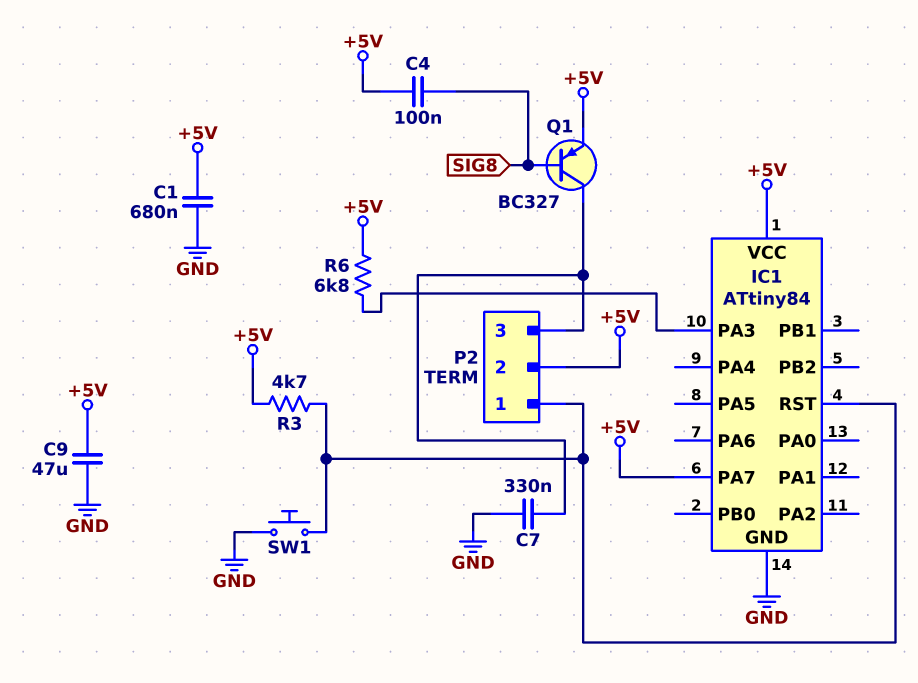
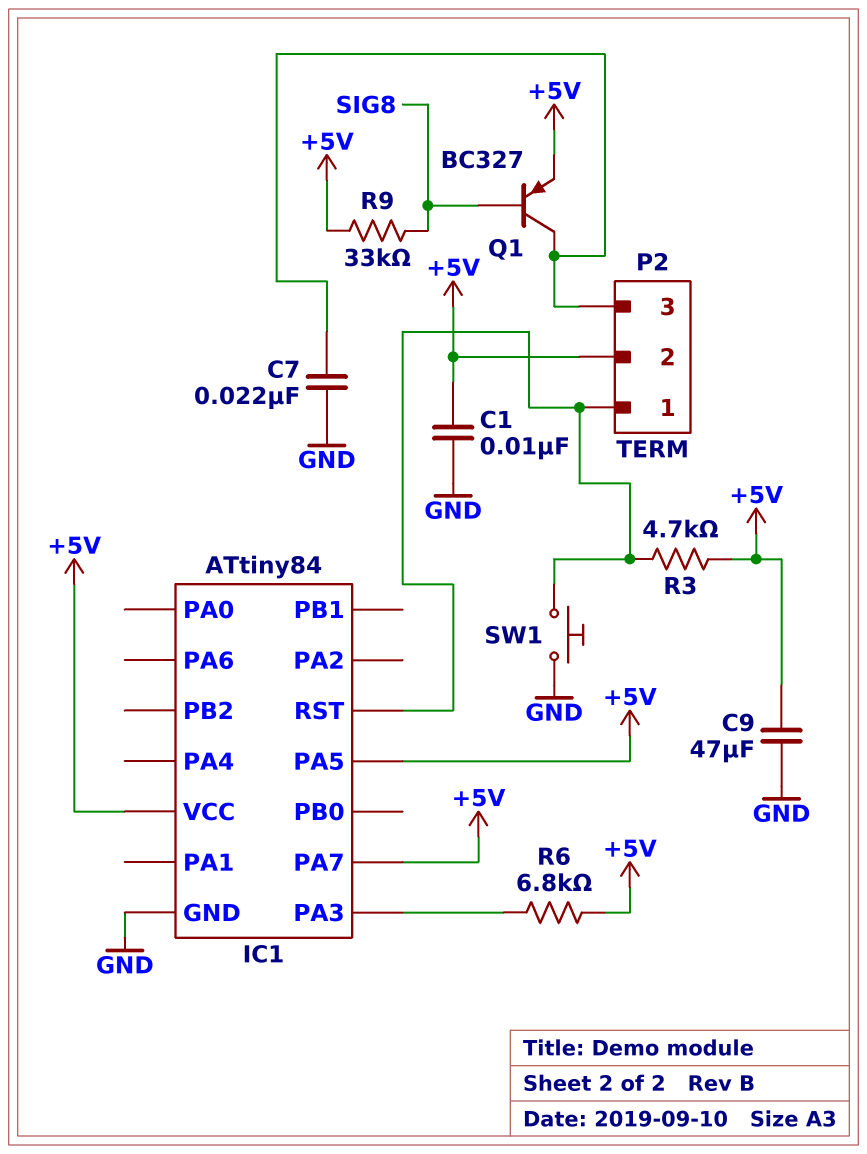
C1: 680nF (+5V, GND) -> 10nF (+5V, GND)
C4: 100nF (+5V, SIG8) -> none
C7: 330nF (GND, P2/3) -> 22nF (GND, P2/3)
IC1 pin PA5: none -> +5V
R9: none -> 33k (+5V, SIG8)

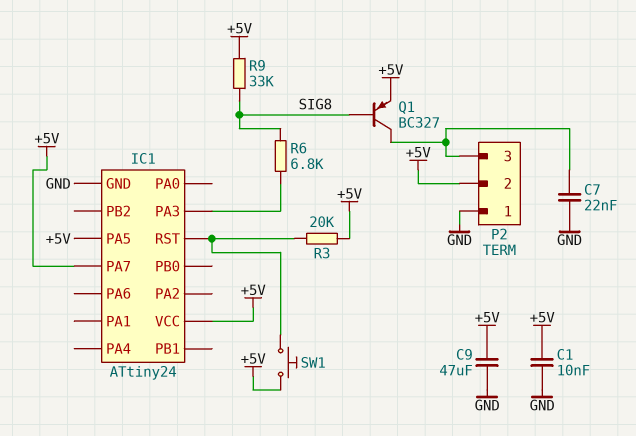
IC1: ATtiny84 -> ATtiny24
P2 pin 1: IC1/RST -> GND
R3: 4.7k (+5V, IC1/RST) -> 20k (+5V, IC1/RST)
R6: 6.8k (+5V, IC1/PA3) -> 6.8k (IC1/PA3, SIG8)
SW1: button (GND, IC1/RST) -> button (+5V, IC1/RST)

